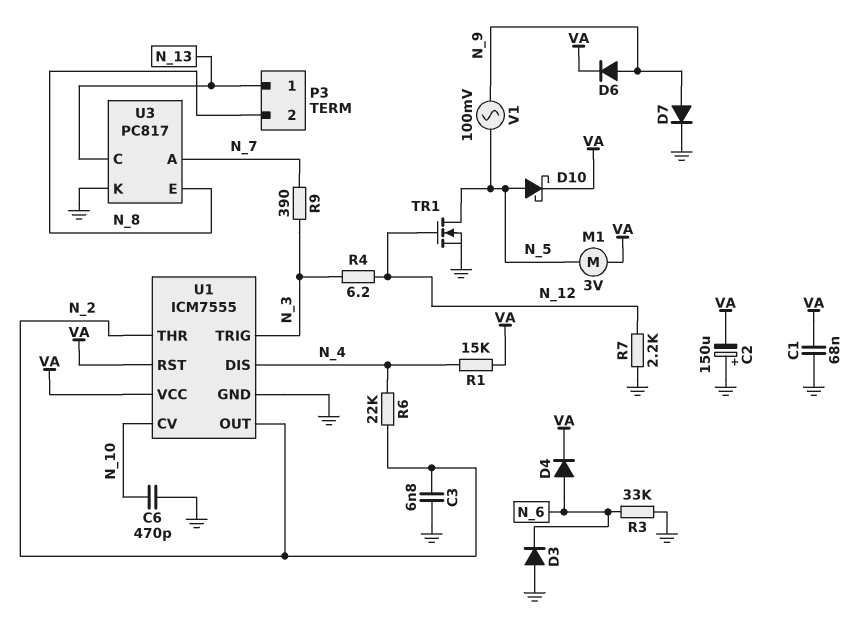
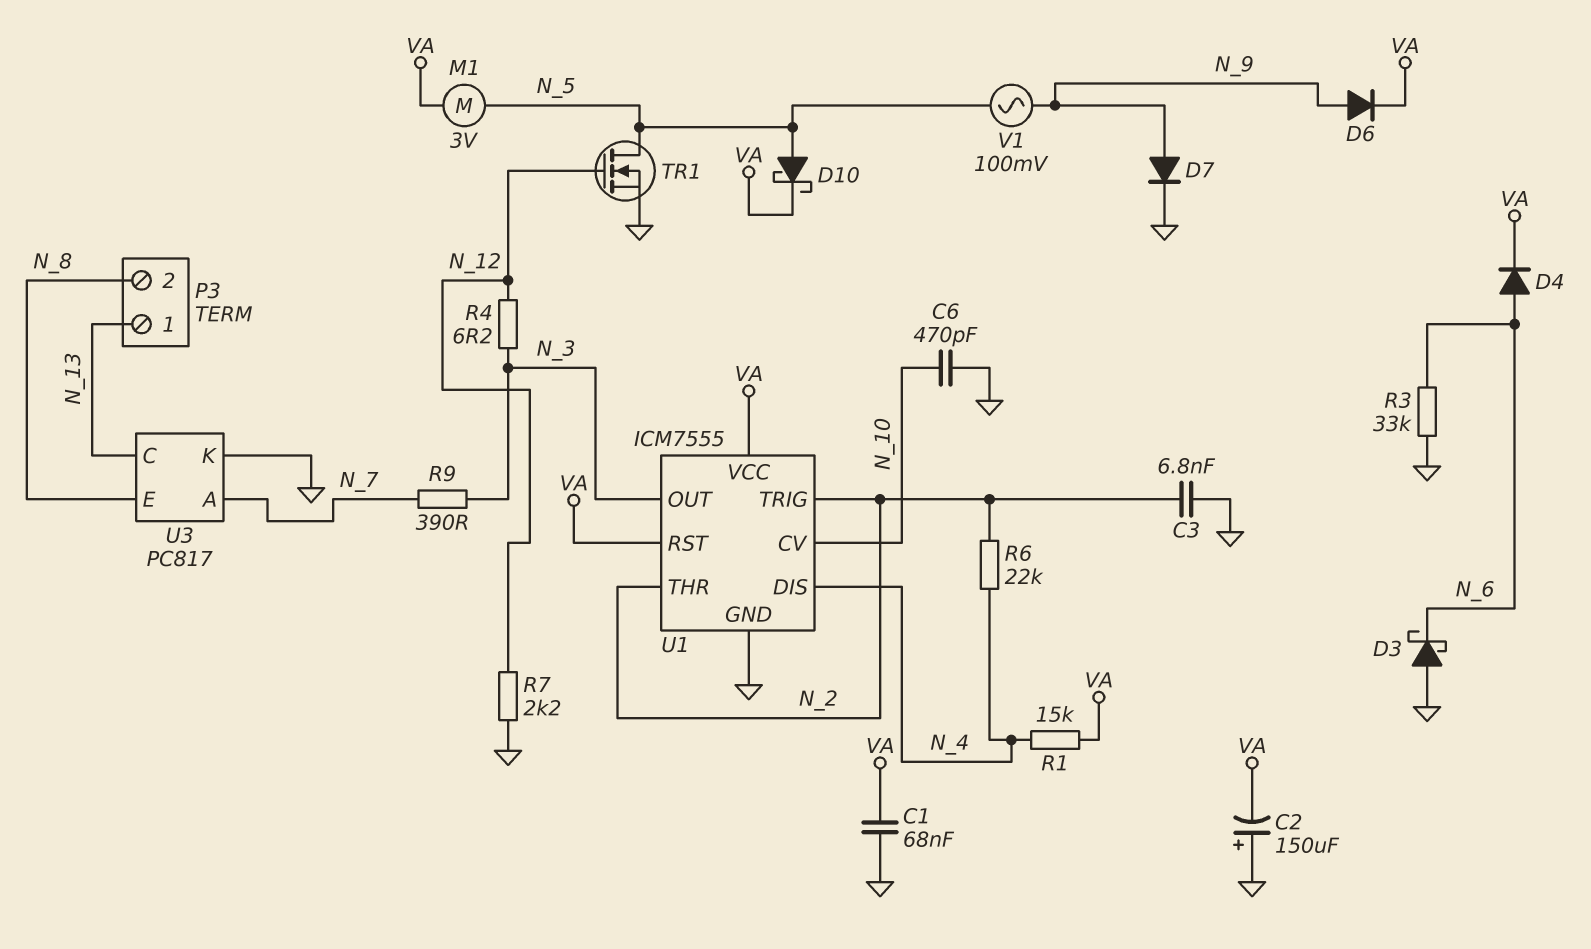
D3: diode (A GND, K N_6) -> schottky (A GND, K N_6)
U1 pin OUT: N_2 -> N_3
U1 pin TRIG: N_3 -> N_2

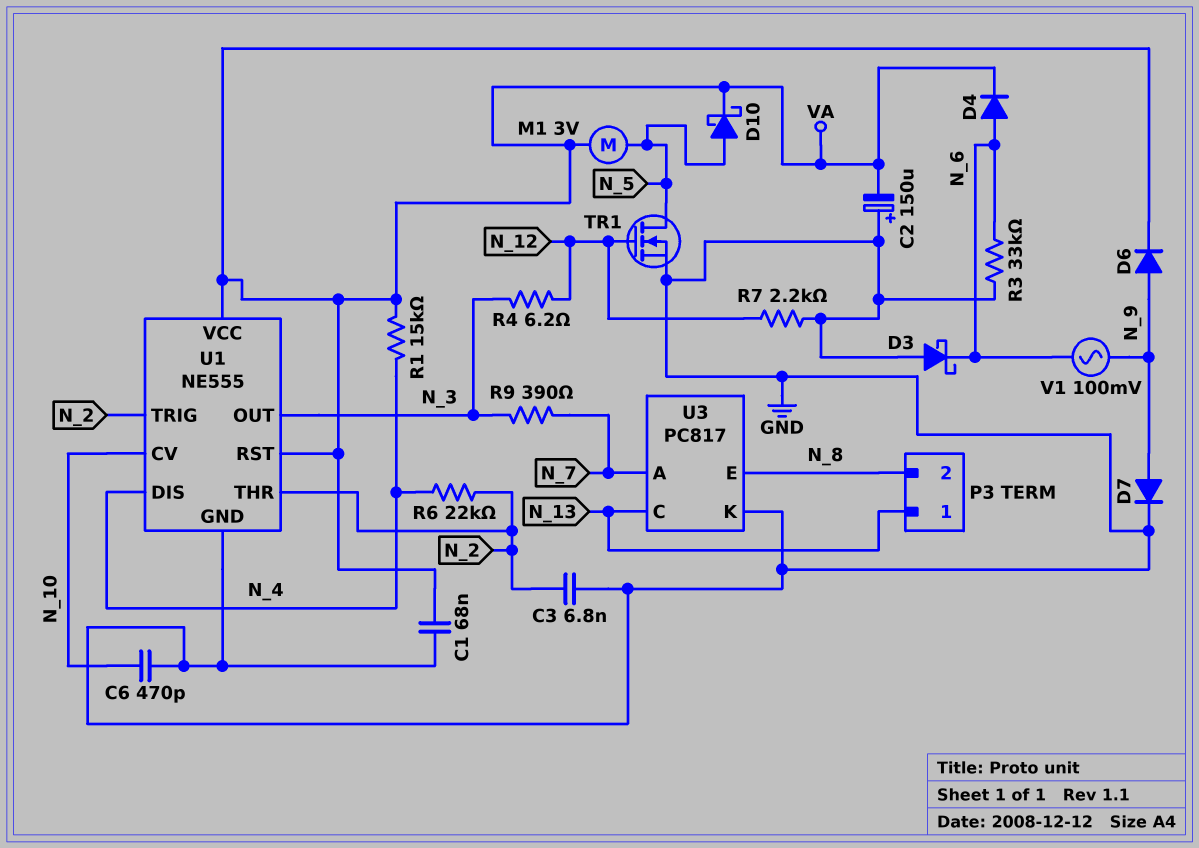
U1: ICM7555 -> NE555
V1: AC 100mV (N_5, N_9) -> AC 100mV (N_6, N_9)

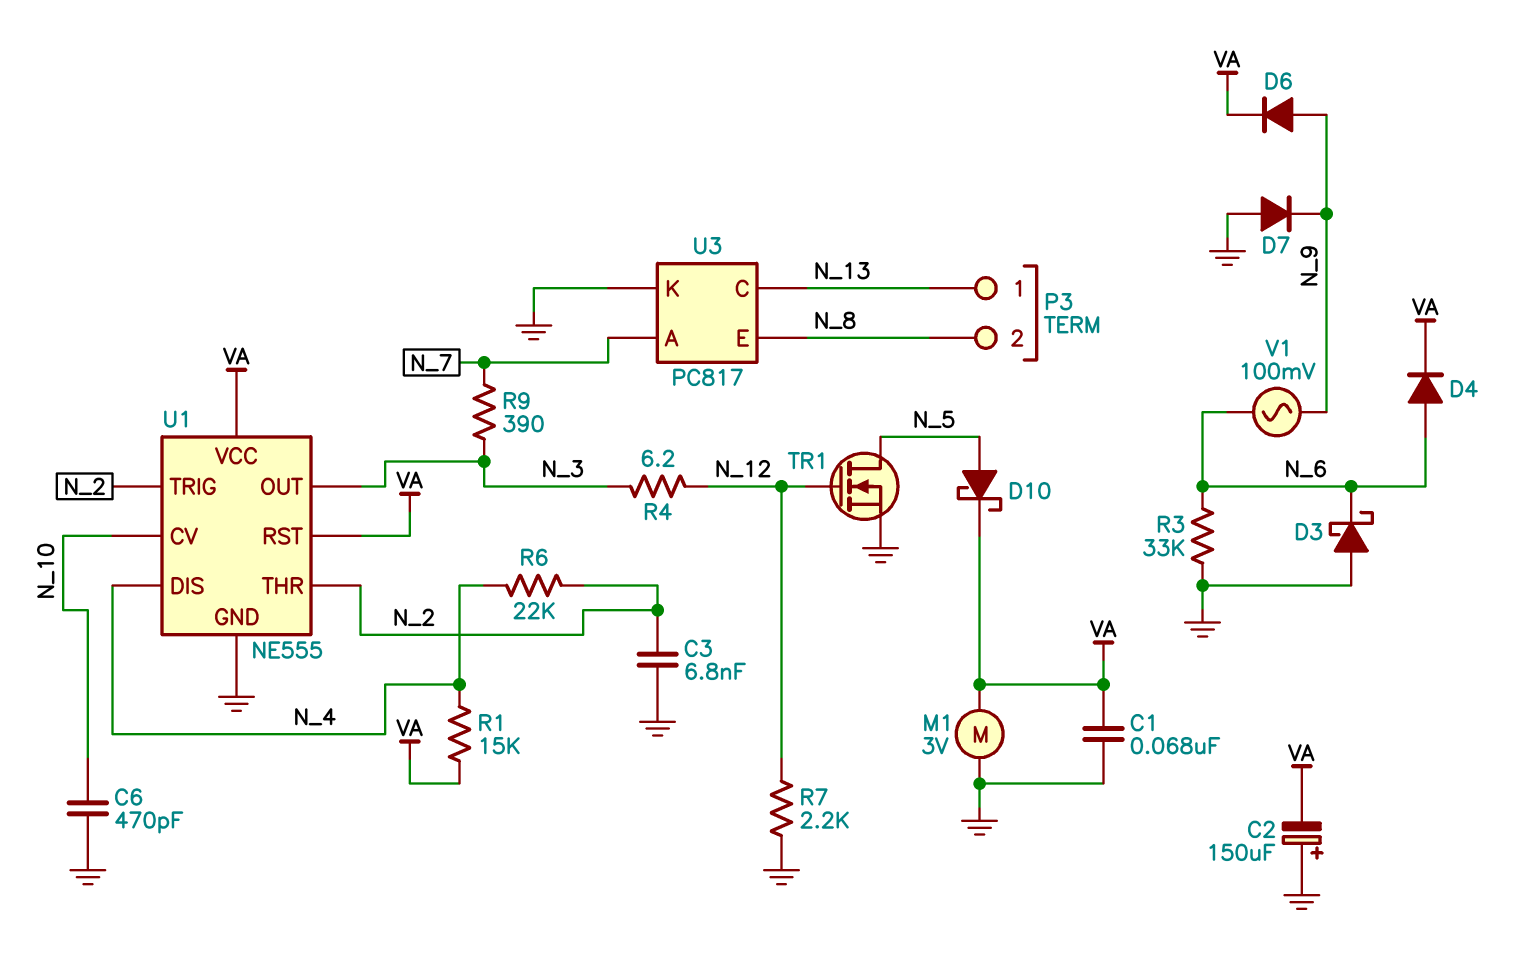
D7: diode (A N_9, K GND) -> diode (A GND, K N_9)
M1: motor 3V (N_5, VA) -> motor 3V (GND, VA)

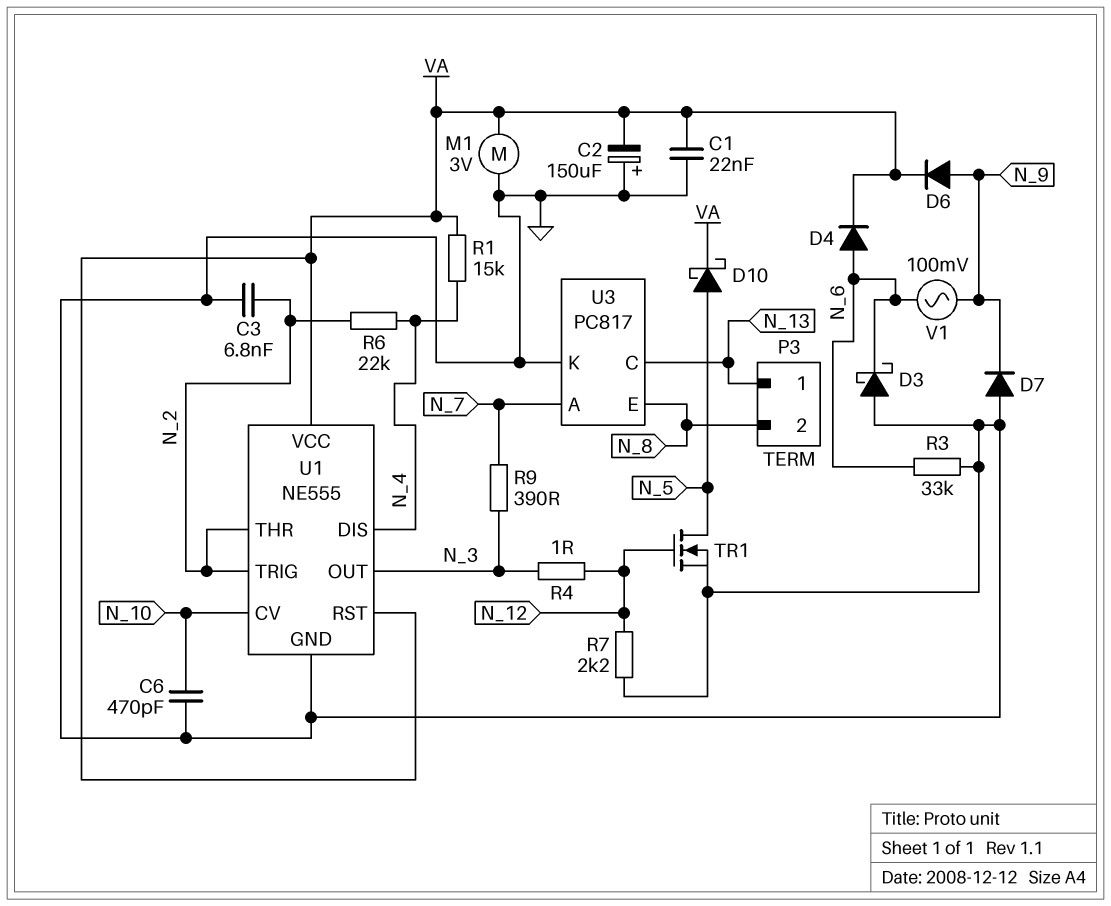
C1: 68nF (GND, VA) -> 22nF (GND, VA)
R4: 6.2 (N_3, N_12) -> 1 (N_3, N_12)

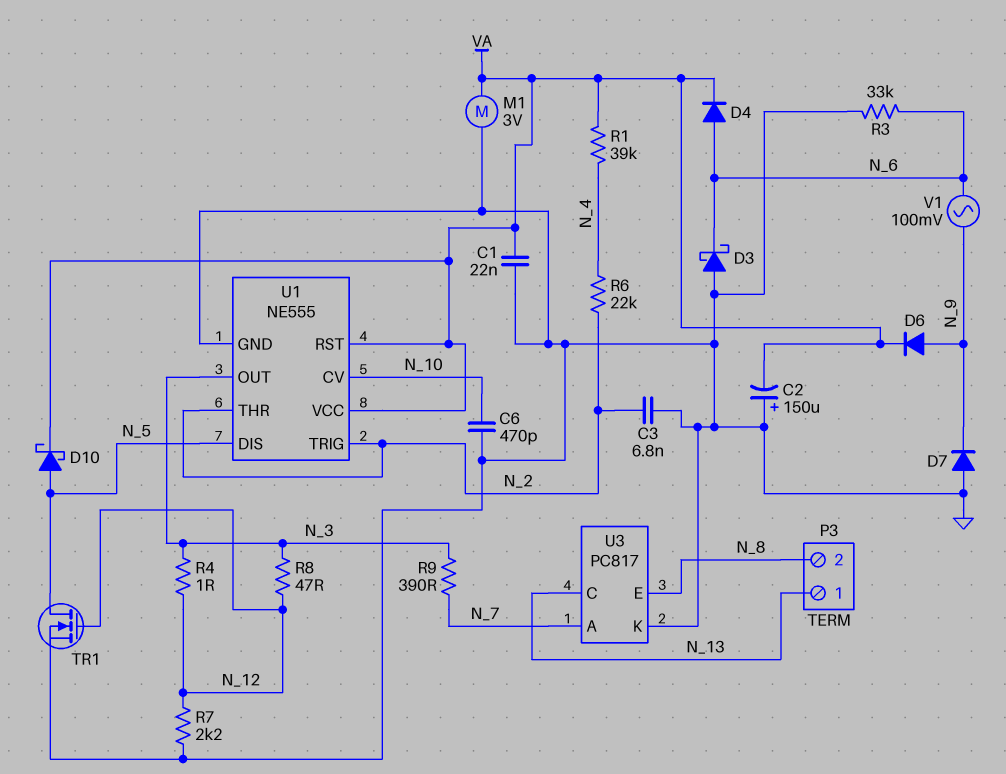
R1: 15k (N_4, VA) -> 39k (N_4, VA)
R8: none -> 47 (N_3, N_12)
U1 pin DIS: N_4 -> N_5

